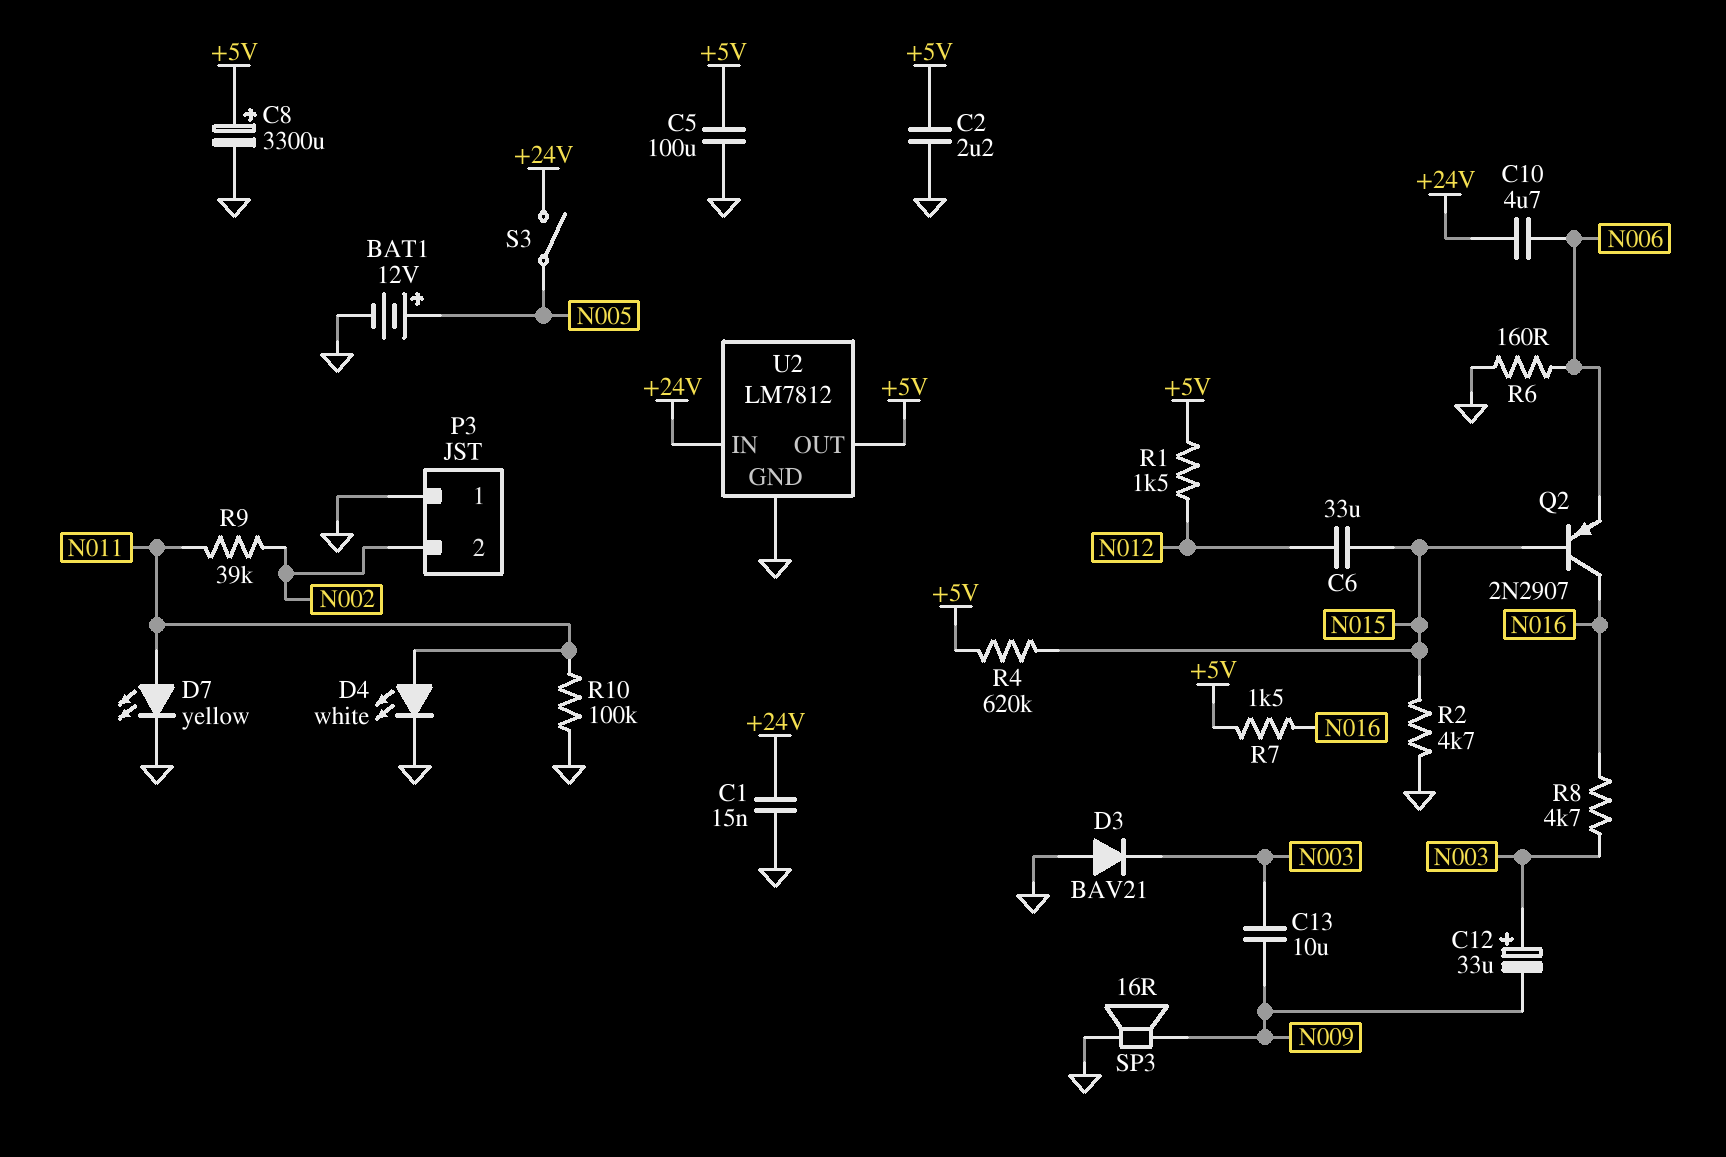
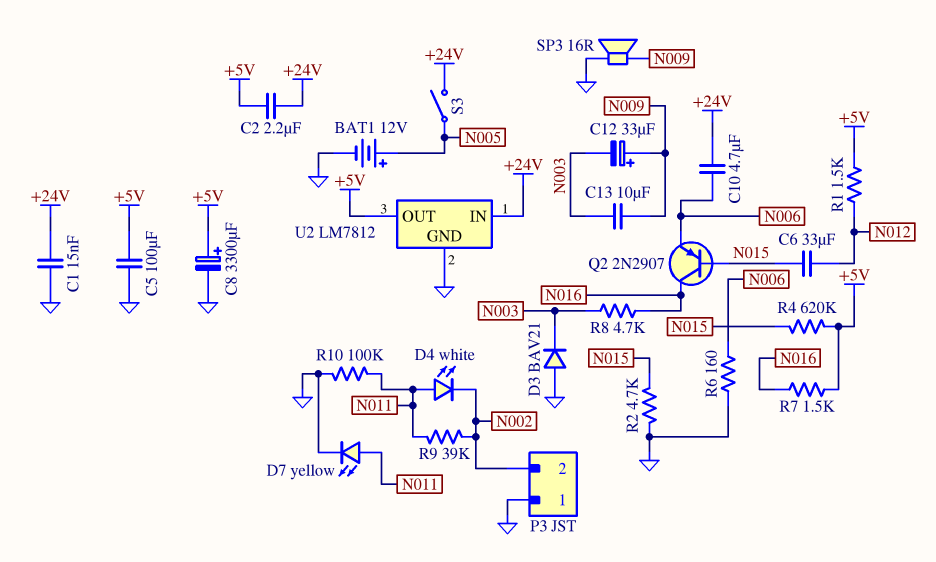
C2: 2.2uF (+5V, GND) -> 2.2uF (+5V, +24V)
C12: 33uF (plus N003, minus N009) -> 33uF (plus N009, minus N003)
D4: LED white (A N011, K GND) -> LED white (A N011, K N002)

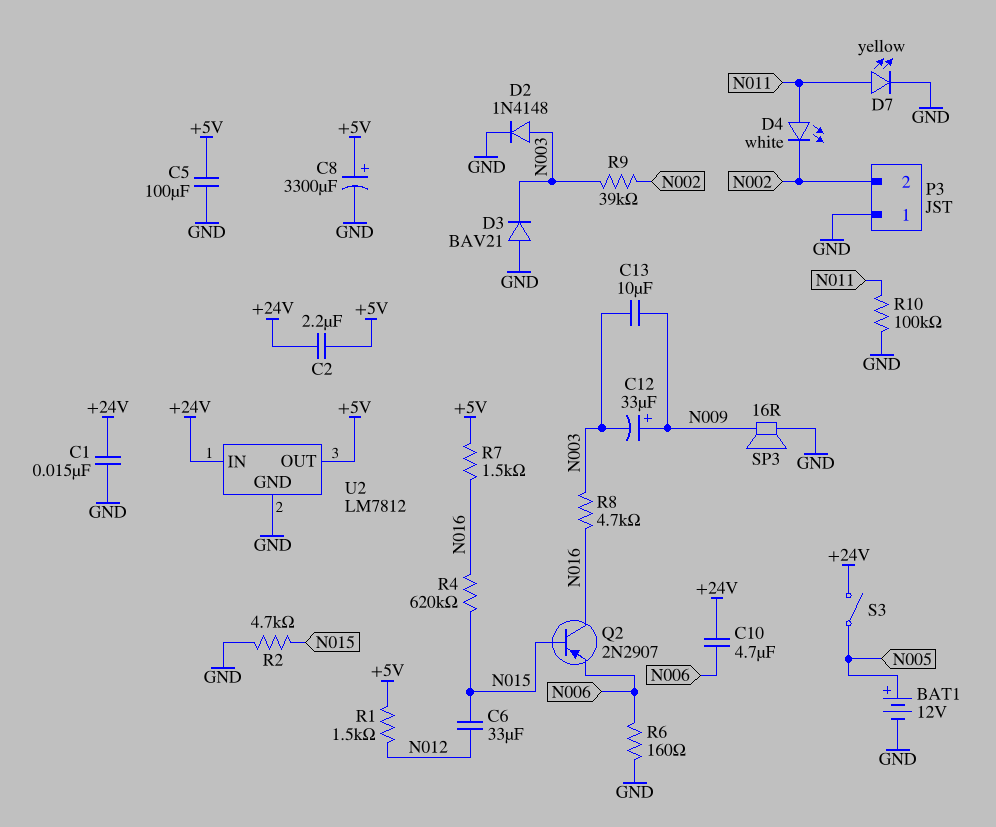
D2: none -> diode 1N4148 (A N003, K GND)
R4: 620k (+5V, N015) -> 620k (N015, N016)
R9: 39k (N002, N011) -> 39k (N002, N003)

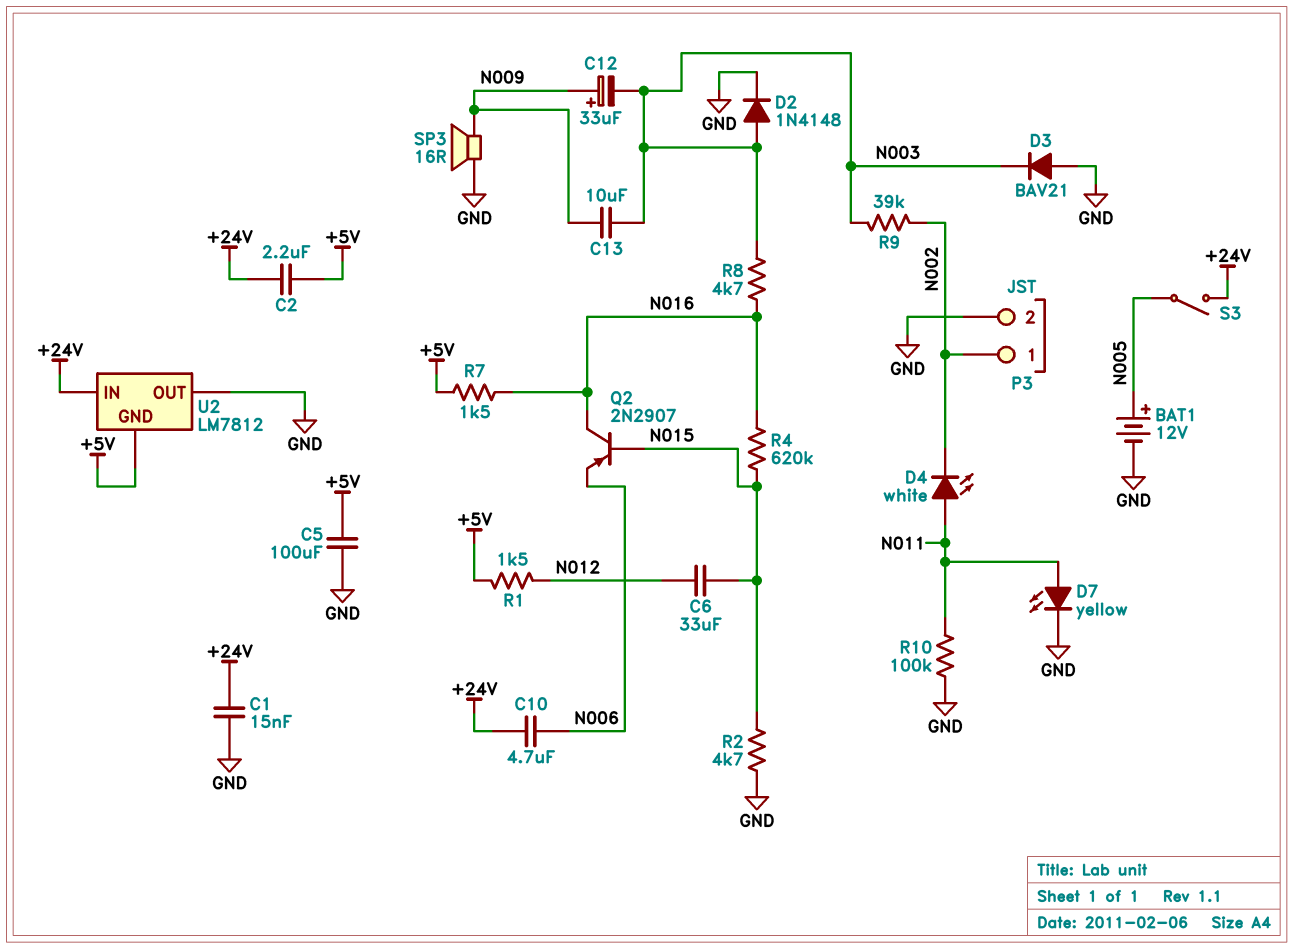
C8: 3300uF (plus +5V, minus GND) -> none
P3 pin 1: GND -> N002
P3 pin 2: N002 -> GND
R6: 160 (GND, N006) -> none
U2 pin GND: GND -> +5V
U2 pin OUT: +5V -> GND

